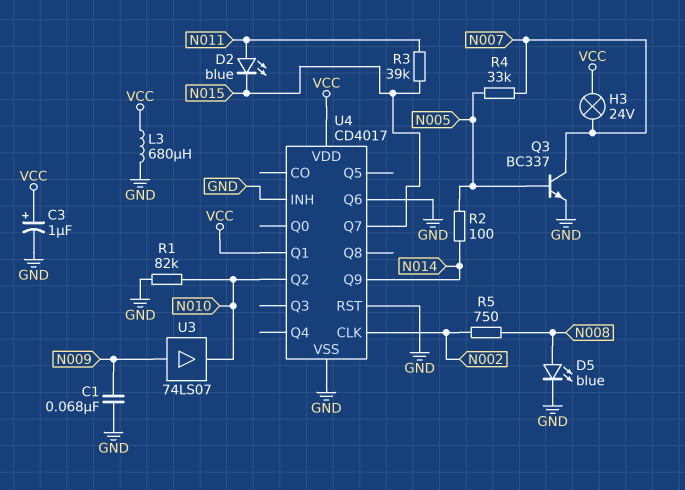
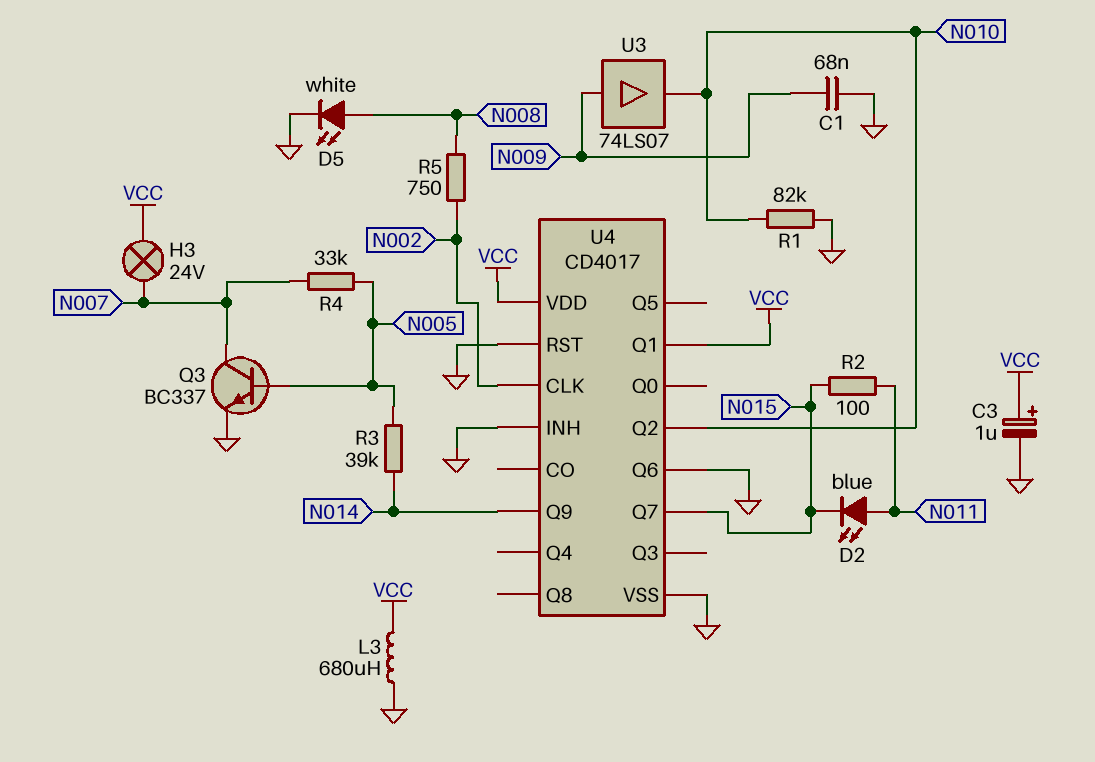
D5: LED blue (A N008, K GND) -> LED white (A N008, K GND)
R2: 100 (N005, N014) -> 100 (N011, N015)
R3: 39k (N011, N015) -> 39k (N005, N014)

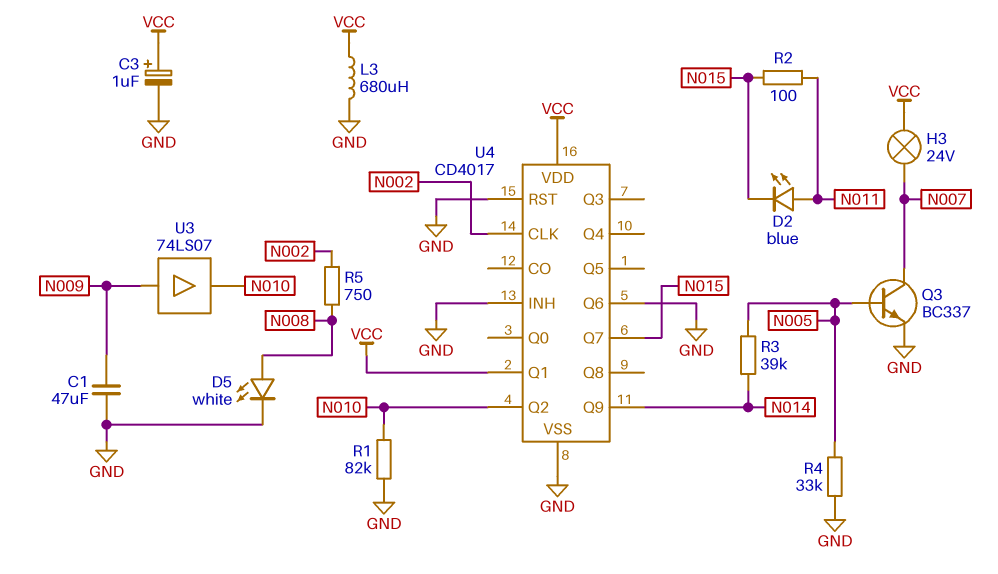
C1: 68nF (GND, N009) -> 47uF (GND, N009)
R4: 33k (N005, N007) -> 33k (GND, N005)

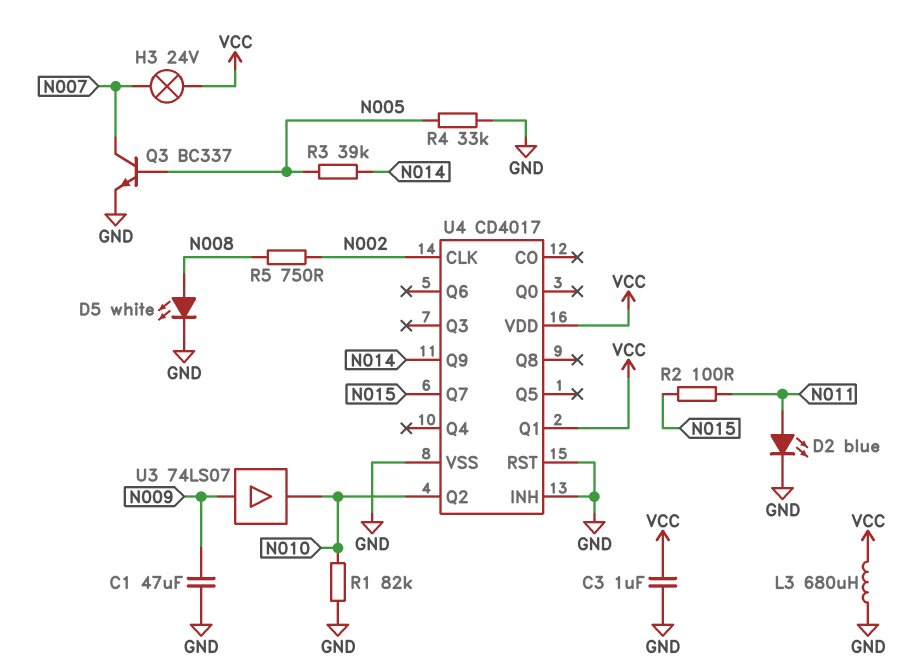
C3: 1uF (plus VCC, minus GND) -> 1uF (GND, VCC)
D2: LED blue (A N011, K N015) -> LED blue (A N011, K GND)
U4 pin Q6: GND -> none

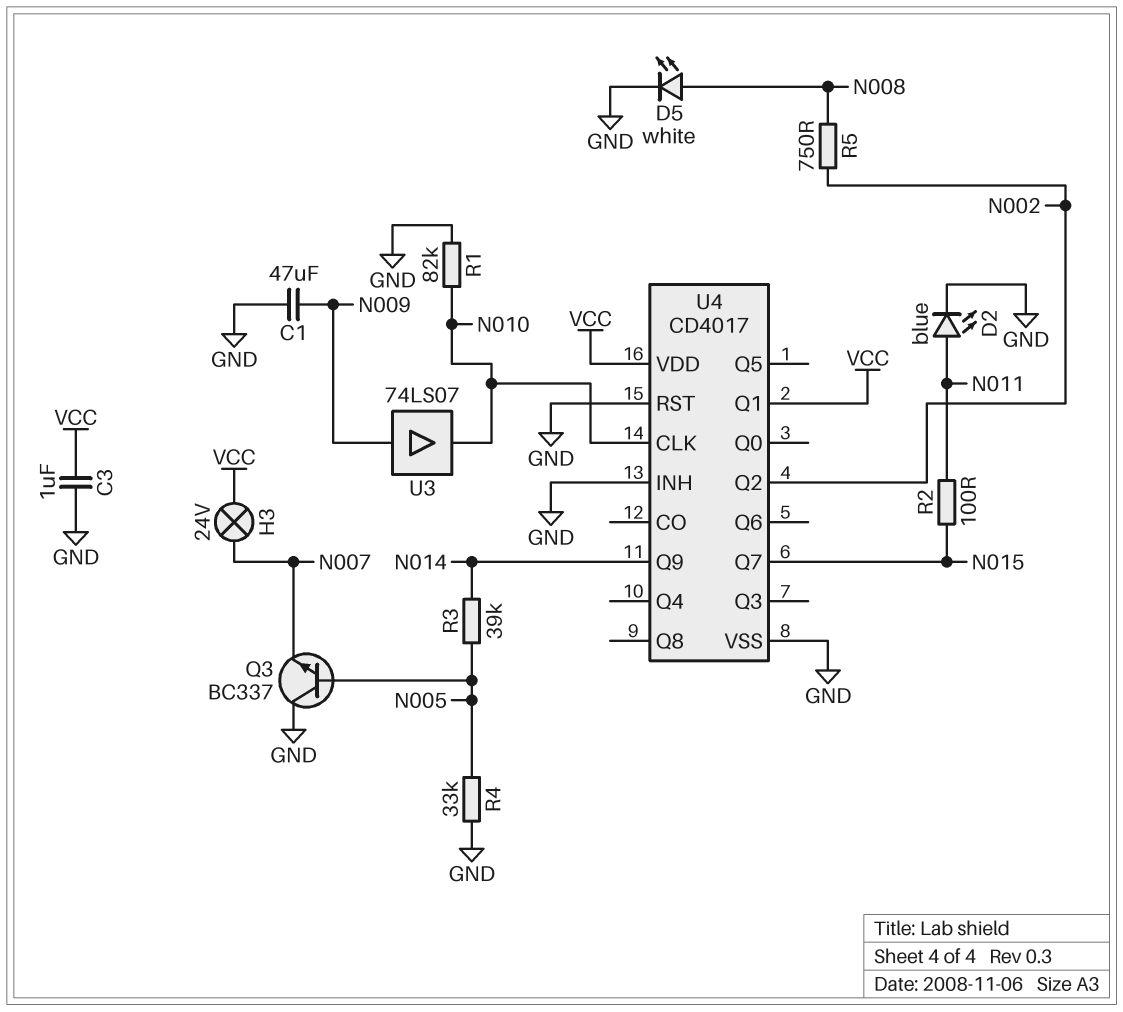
L3: 680uH (GND, VCC) -> none
Q3: NPN BC337 (B N005, C N007, E GND) -> NPN BC337 (B N005, C GND, E N007)
U4 pin CLK: N002 -> N010
U4 pin Q2: N010 -> N002

